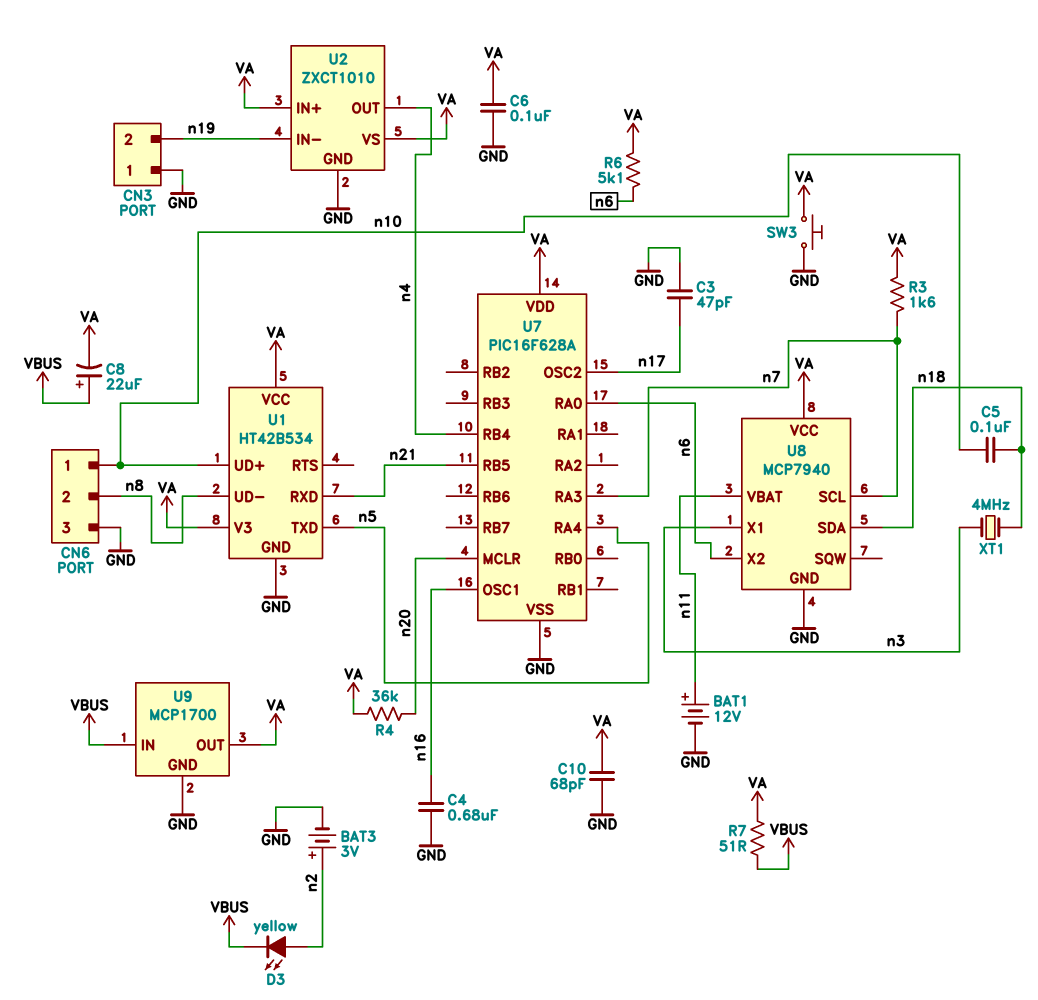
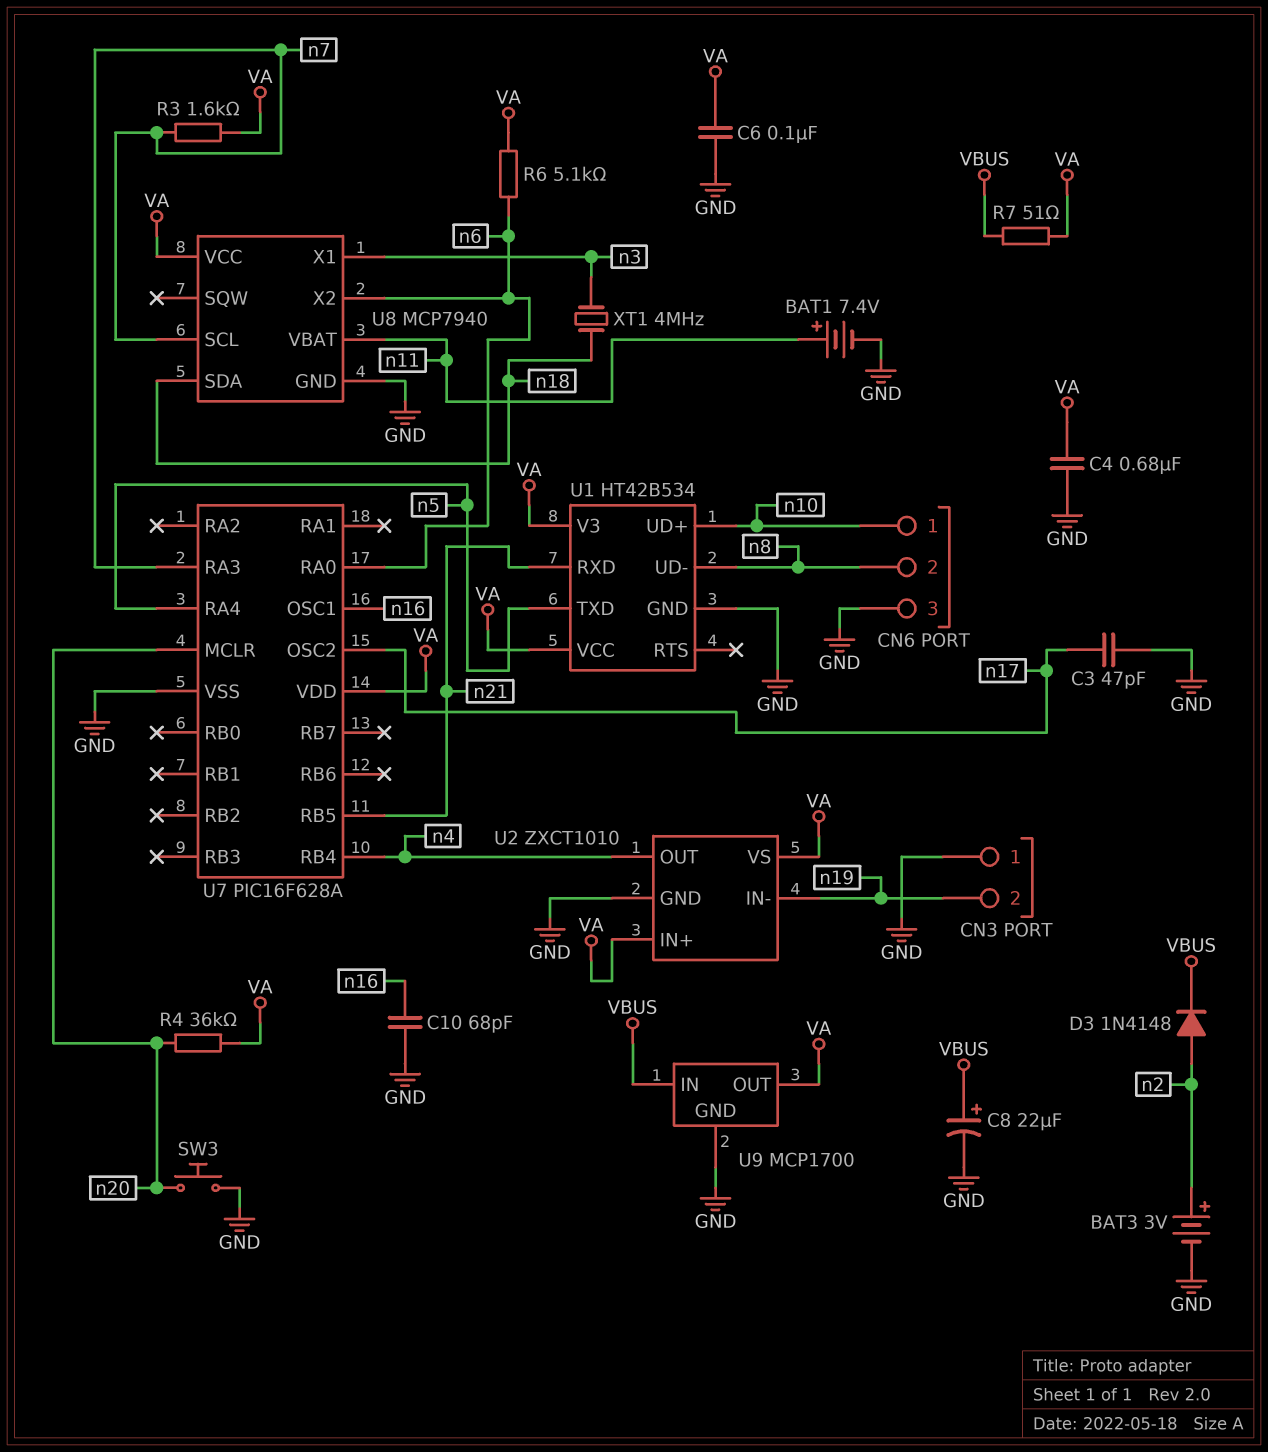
BAT1: 12V (plus n11, minus GND) -> 7.4V (plus n11, minus GND)
C4: 680nF (GND, n16) -> 680nF (GND, VA)
C5: 100nF (n10, n18) -> none
C8: 22uF (plus VBUS, minus VA) -> 22uF (plus VBUS, minus GND)
C10: 68pF (GND, VA) -> 68pF (GND, n16)
D3: LED yellow (A n2, K VBUS) -> diode 1N4148 (A n2, K VBUS)
SW3: button (GND, VA) -> button (GND, n20)

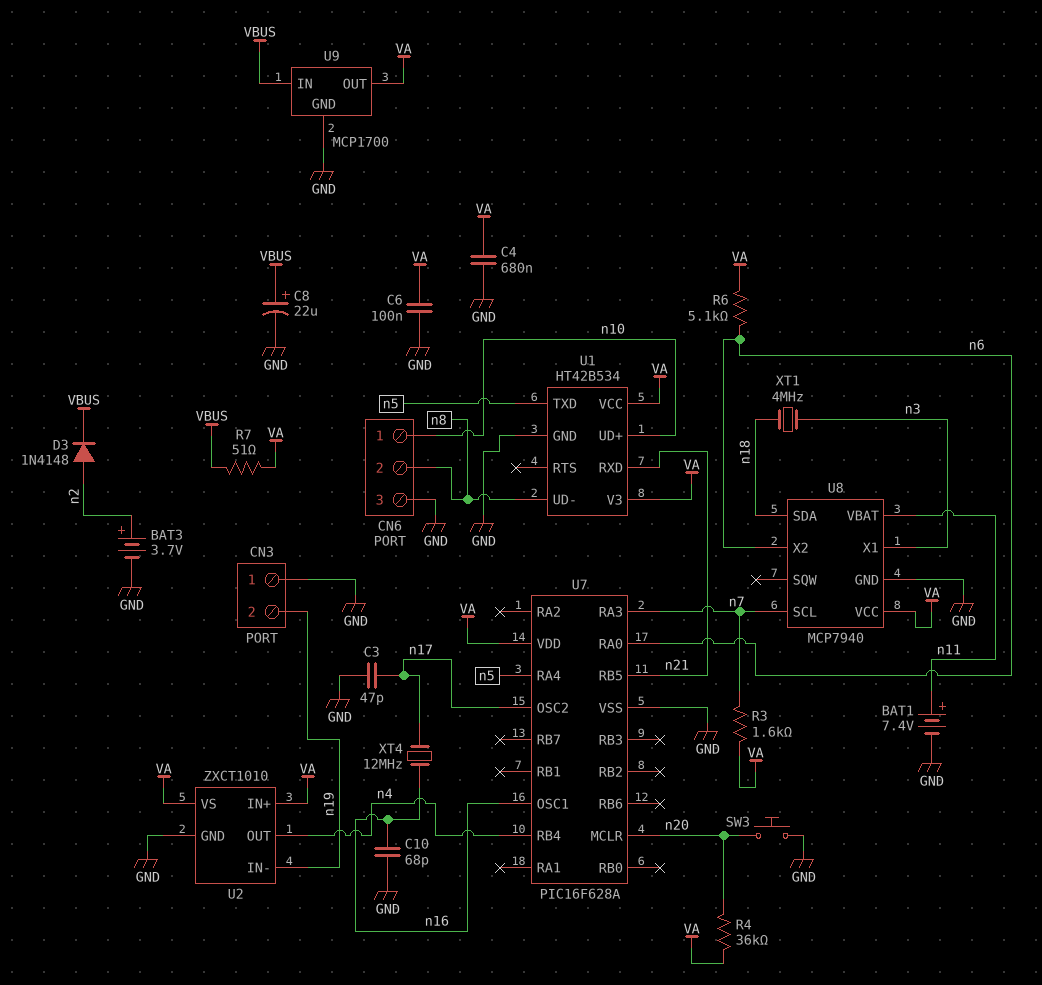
BAT3: 3V (plus n2, minus GND) -> 3.7V (plus n2, minus GND)
XT4: none -> 12MHz (n16, n17)

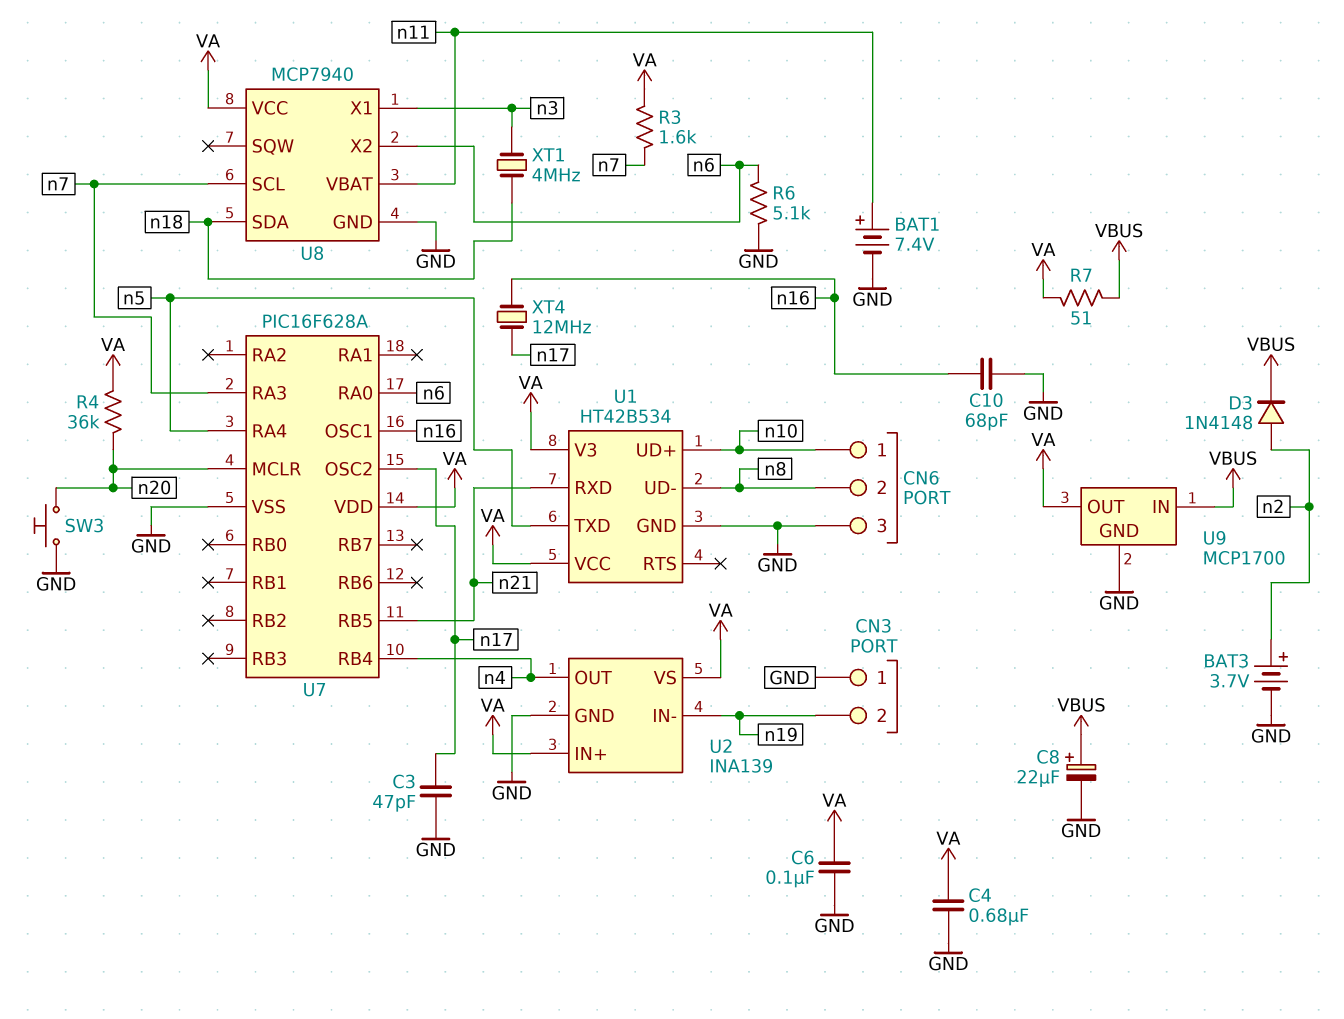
R6: 5.1k (VA, n6) -> 5.1k (GND, n6)
U2: ZXCT1010 -> INA139

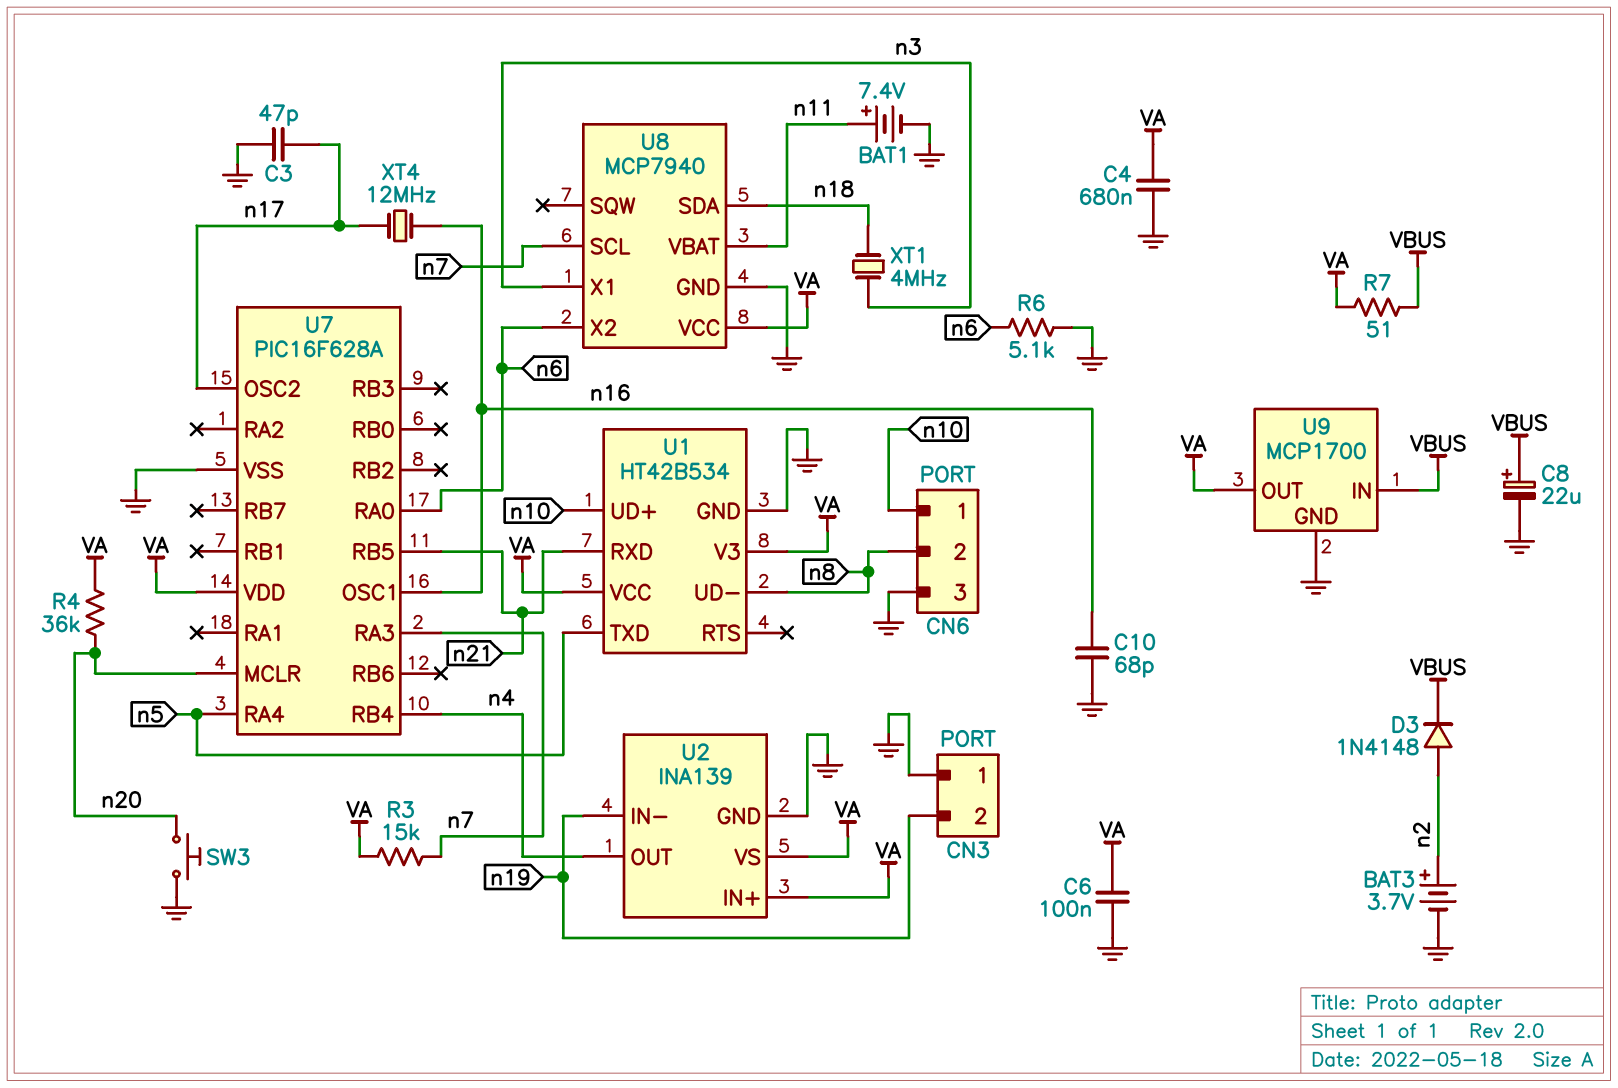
R3: 1.6k (VA, n7) -> 15k (VA, n7)

